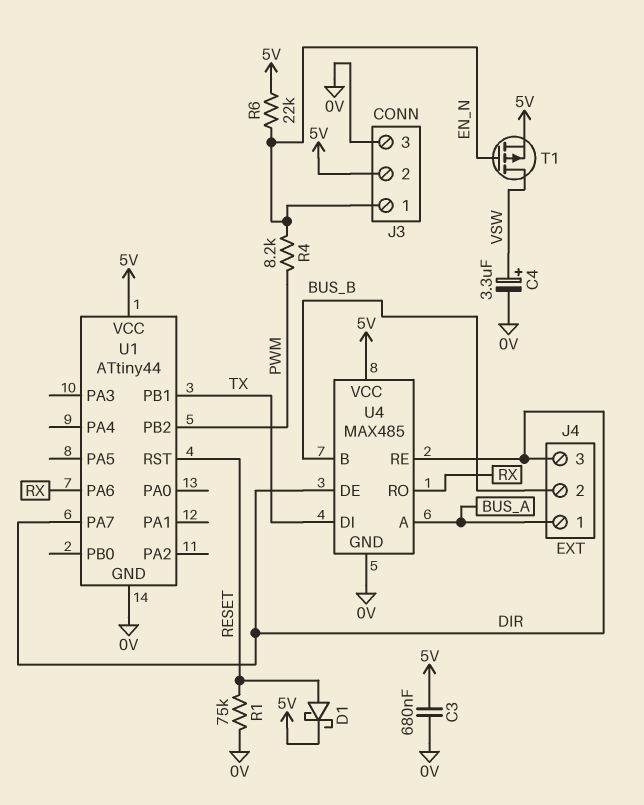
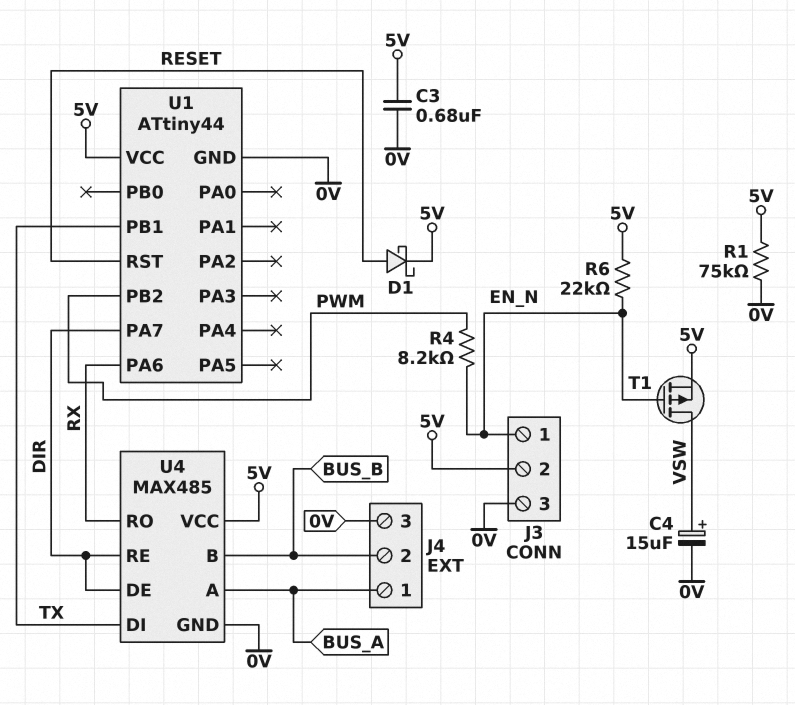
C4: 3.3uF (plus VSW, minus 0V) -> 15uF (plus VSW, minus 0V)
J4 pin 3: DIR -> 0V
R1: 75k (0V, RESET) -> 75k (0V, 5V)

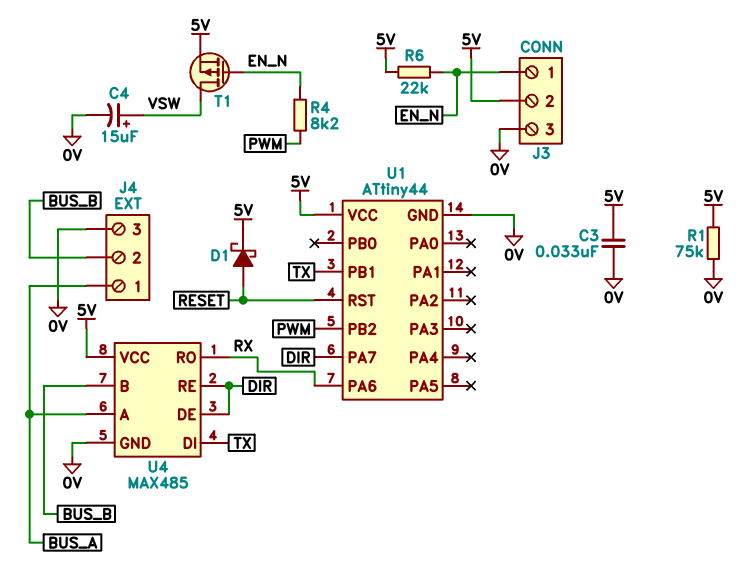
C3: 680nF (0V, 5V) -> 33nF (0V, 5V)

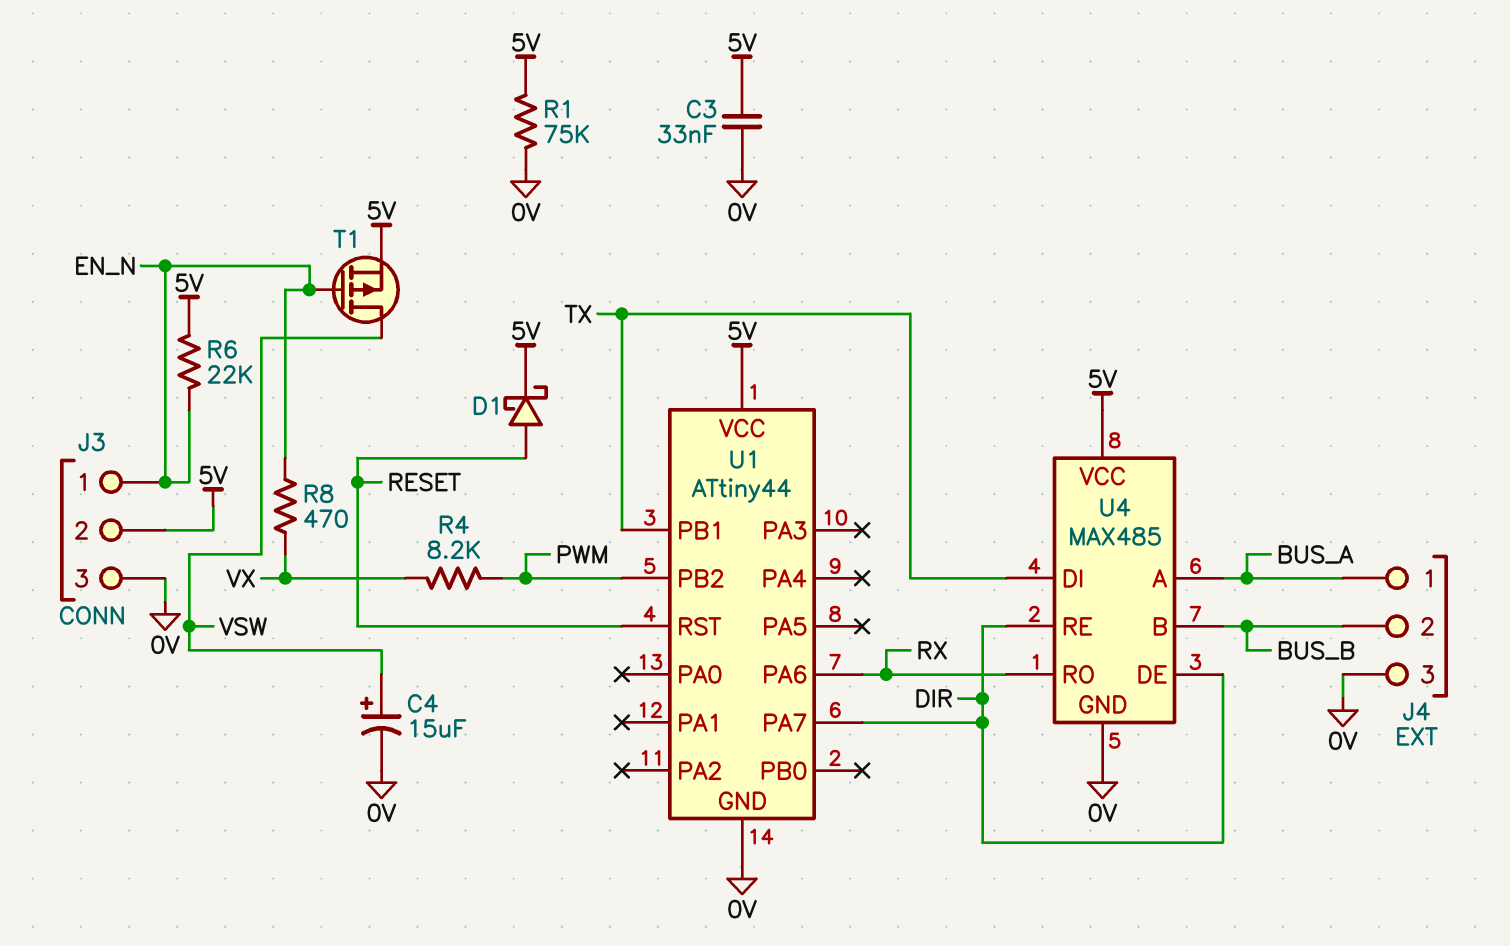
R4: 8.2k (EN_N, PWM) -> 8.2k (PWM, VX)
R8: none -> 470 (EN_N, VX)

